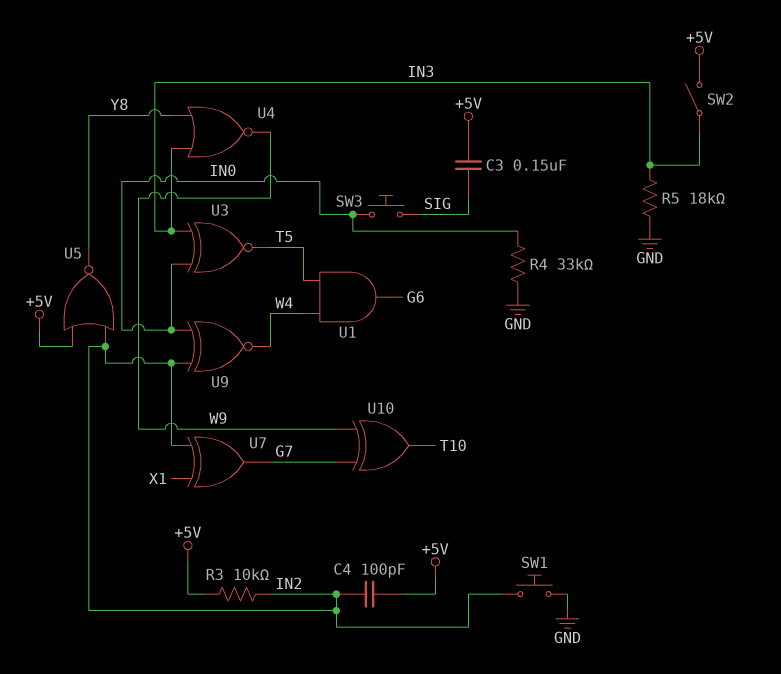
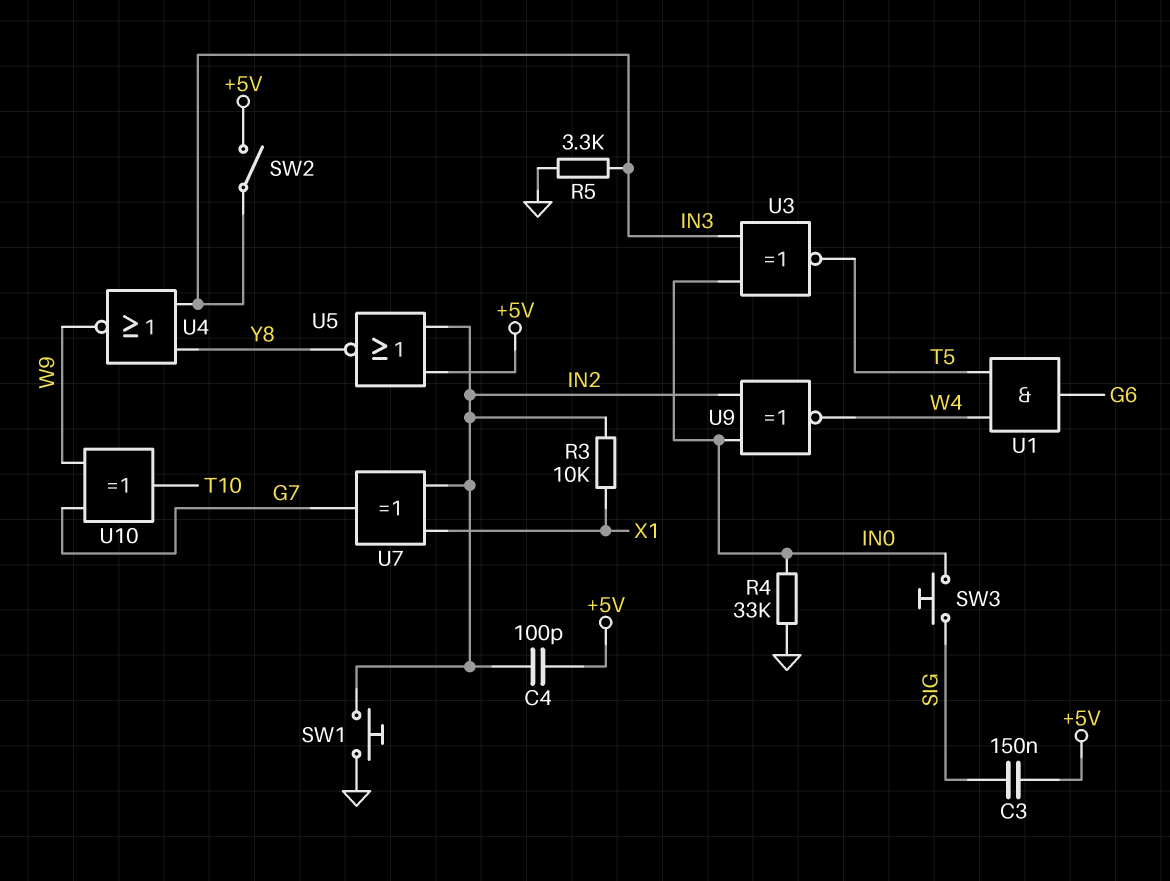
R3: 10k (+5V, IN2) -> 10k (IN2, X1)
R5: 18k (GND, IN3) -> 3.3k (GND, IN3)

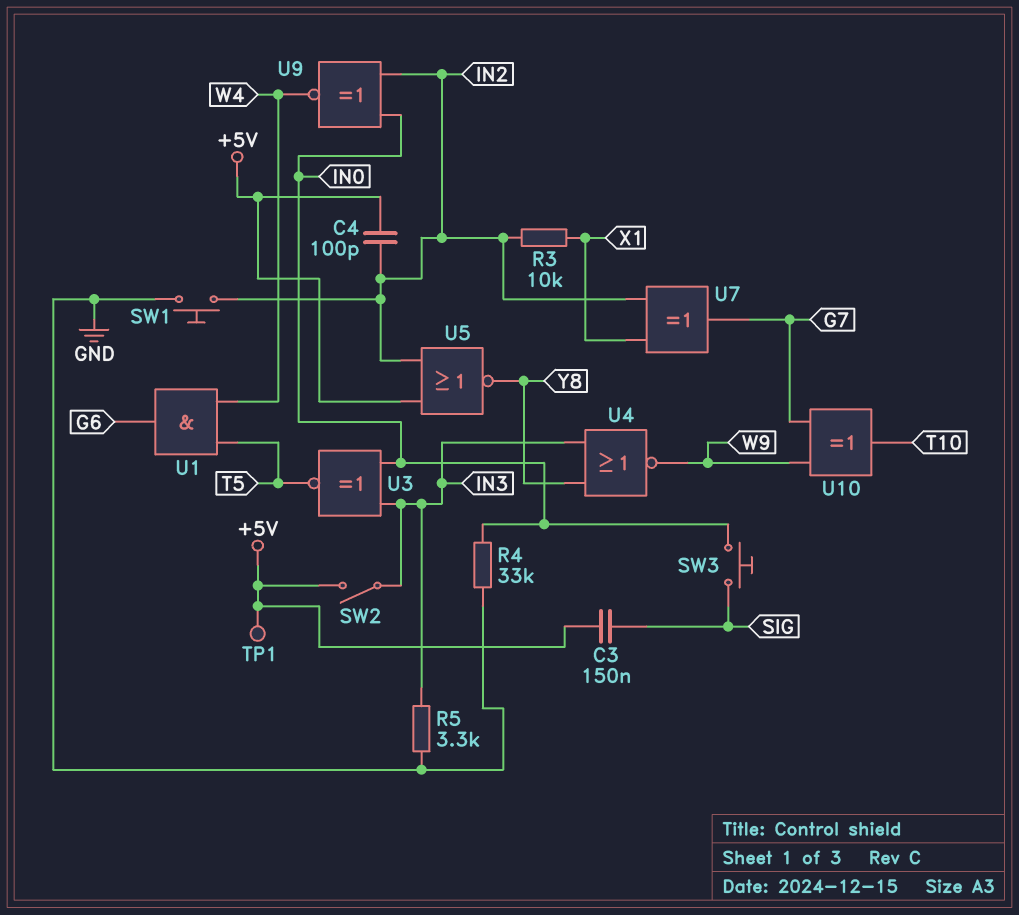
TP1: none -> test point (+5V)

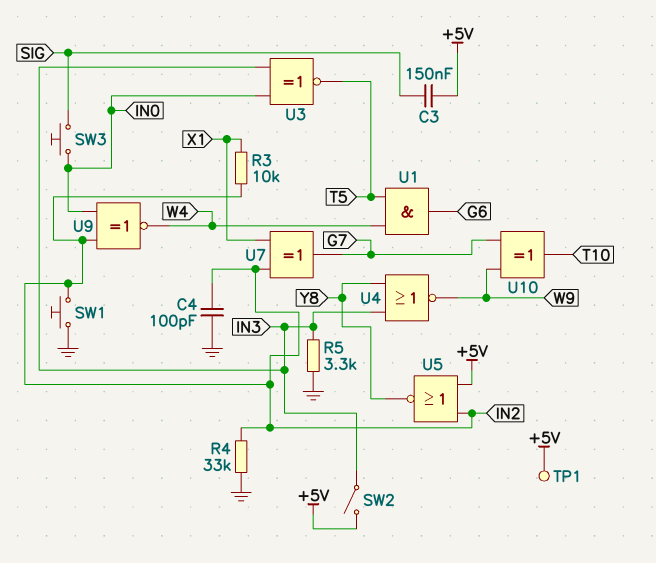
C4: 100pF (+5V, IN2) -> 100pF (GND, IN2)
R4: 33k (GND, IN0) -> 33k (GND, IN2)

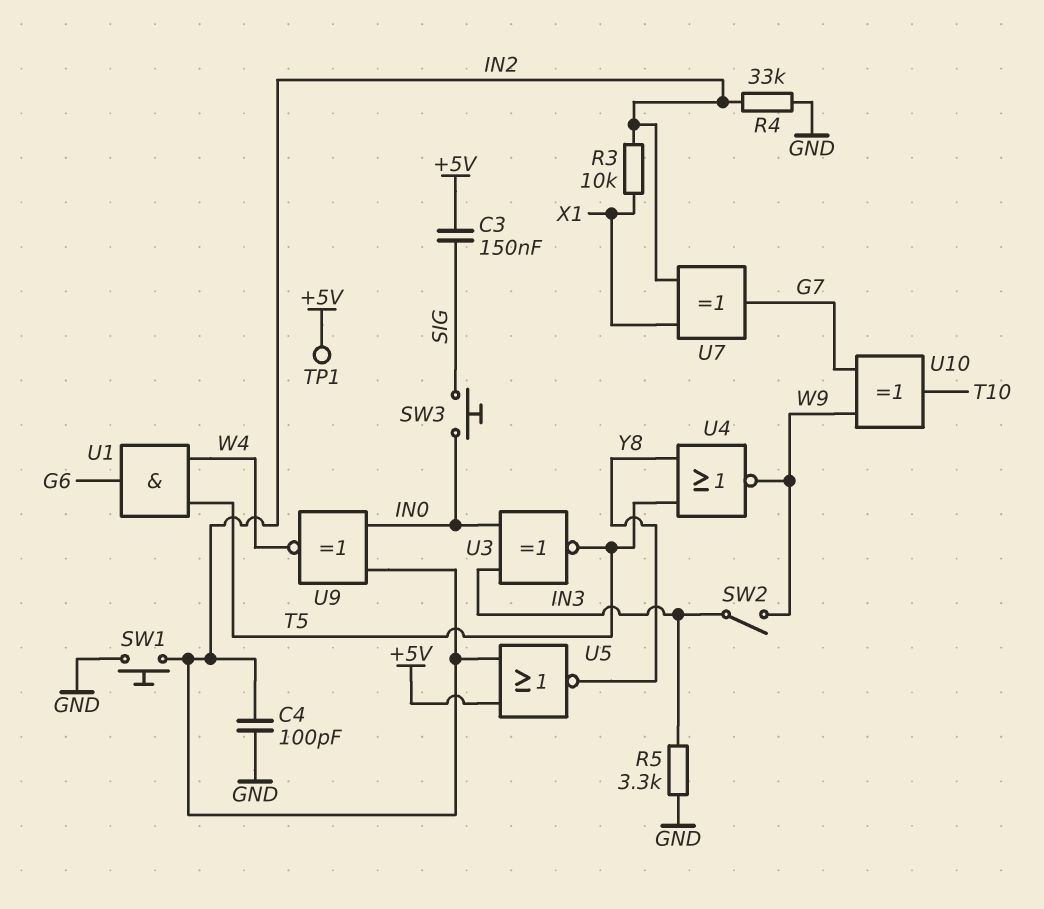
SW2: switch (+5V, IN3) -> switch (IN3, W9)
U4: NOR (in IN3, in Y8, out W9) -> NOR (in T5, in Y8, out W9)

